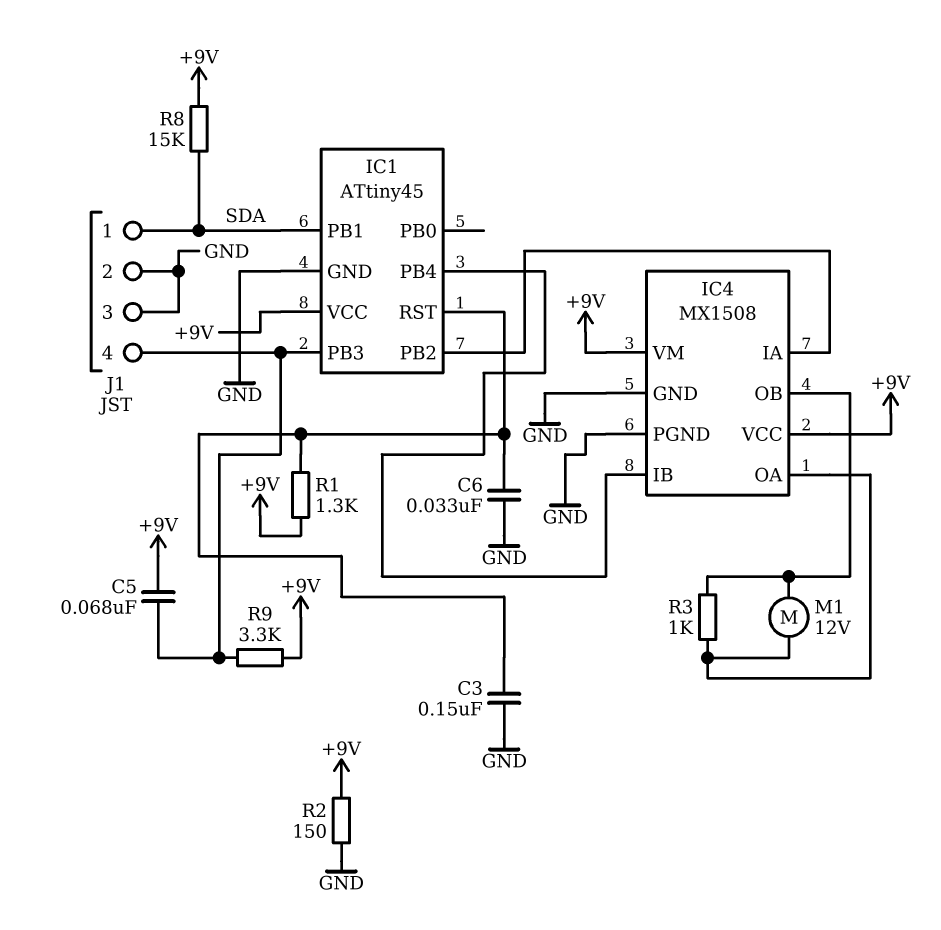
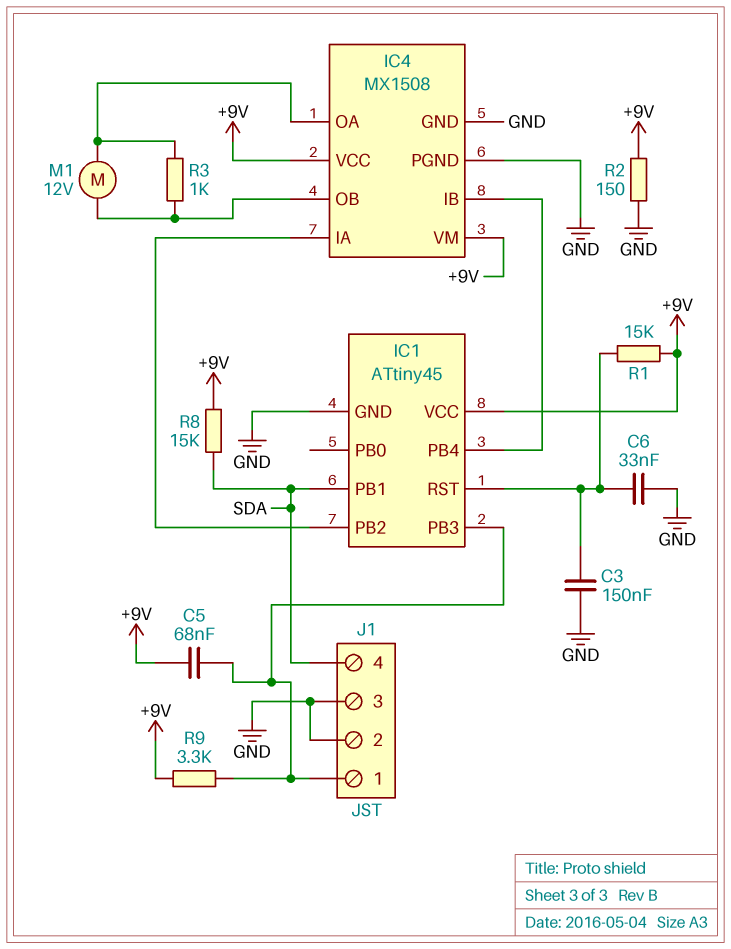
J1 pin 1: SDA -> IC1/PB3
J1 pin 4: IC1/PB3 -> SDA
R1: 1.3k (+9V, IC1/RST) -> 15k (+9V, IC1/RST)

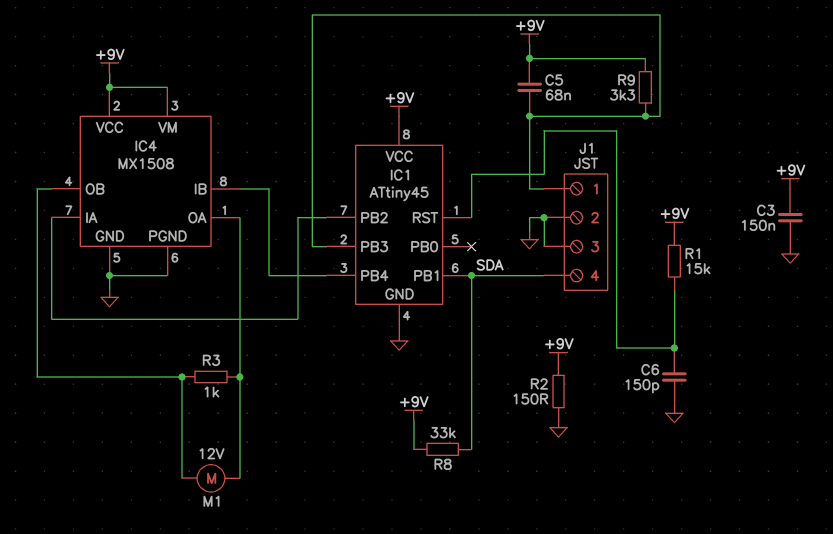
C3: 150nF (GND, IC1/RST) -> 150nF (+9V, GND)
C6: 33nF (GND, IC1/RST) -> 150pF (GND, IC1/RST)
R8: 15k (+9V, SDA) -> 33k (+9V, SDA)

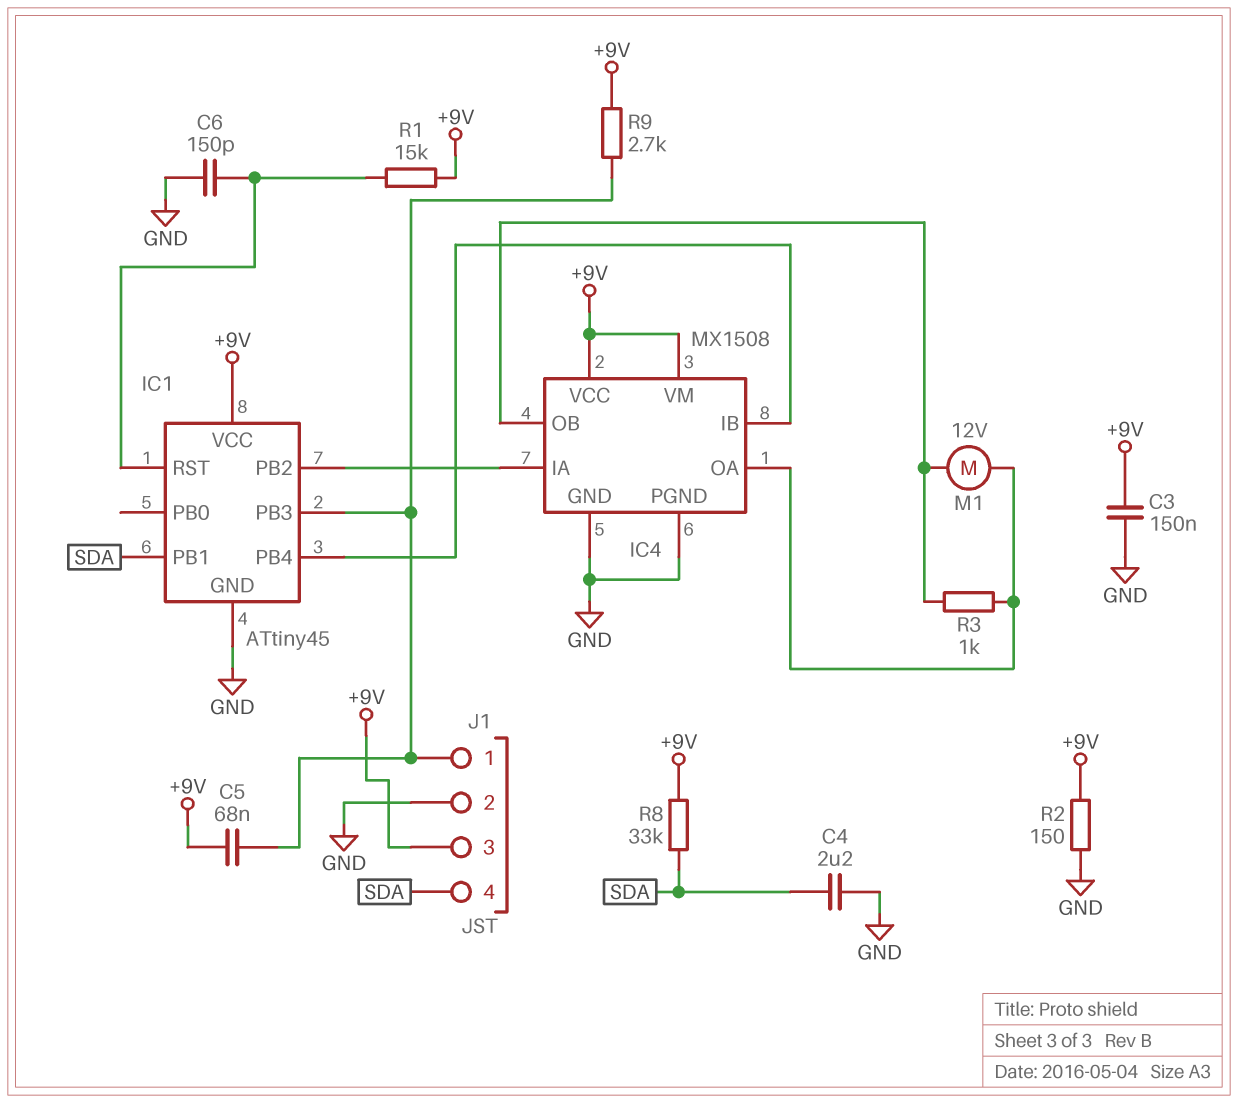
C4: none -> 2.2uF (GND, SDA)
J1 pin 3: GND -> +9V
R9: 3.3k (+9V, IC1/PB3) -> 2.7k (+9V, IC1/PB3)

